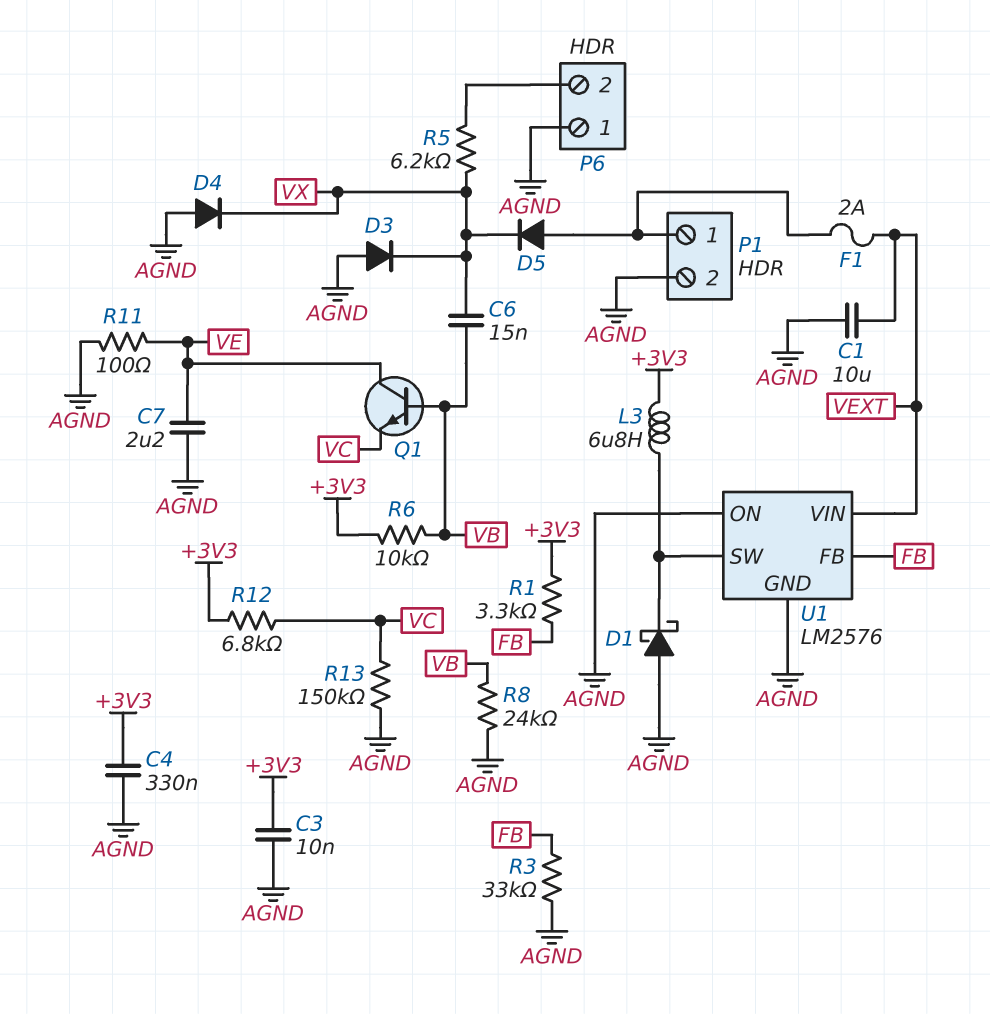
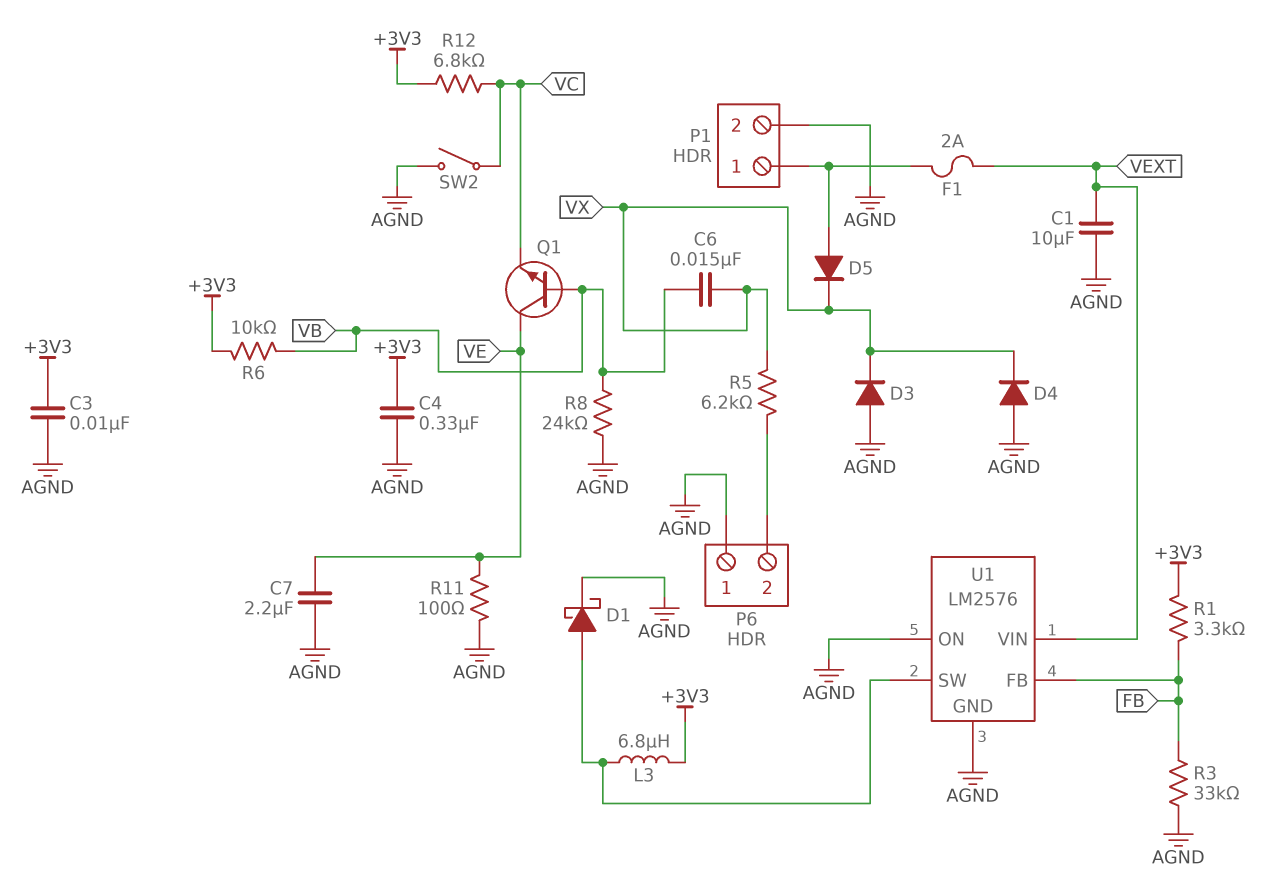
D1: schottky (A AGND, K U1/SW) -> schottky (A U1/SW, K AGND)
R13: 150k (AGND, VC) -> none
SW2: none -> switch (AGND, VC)

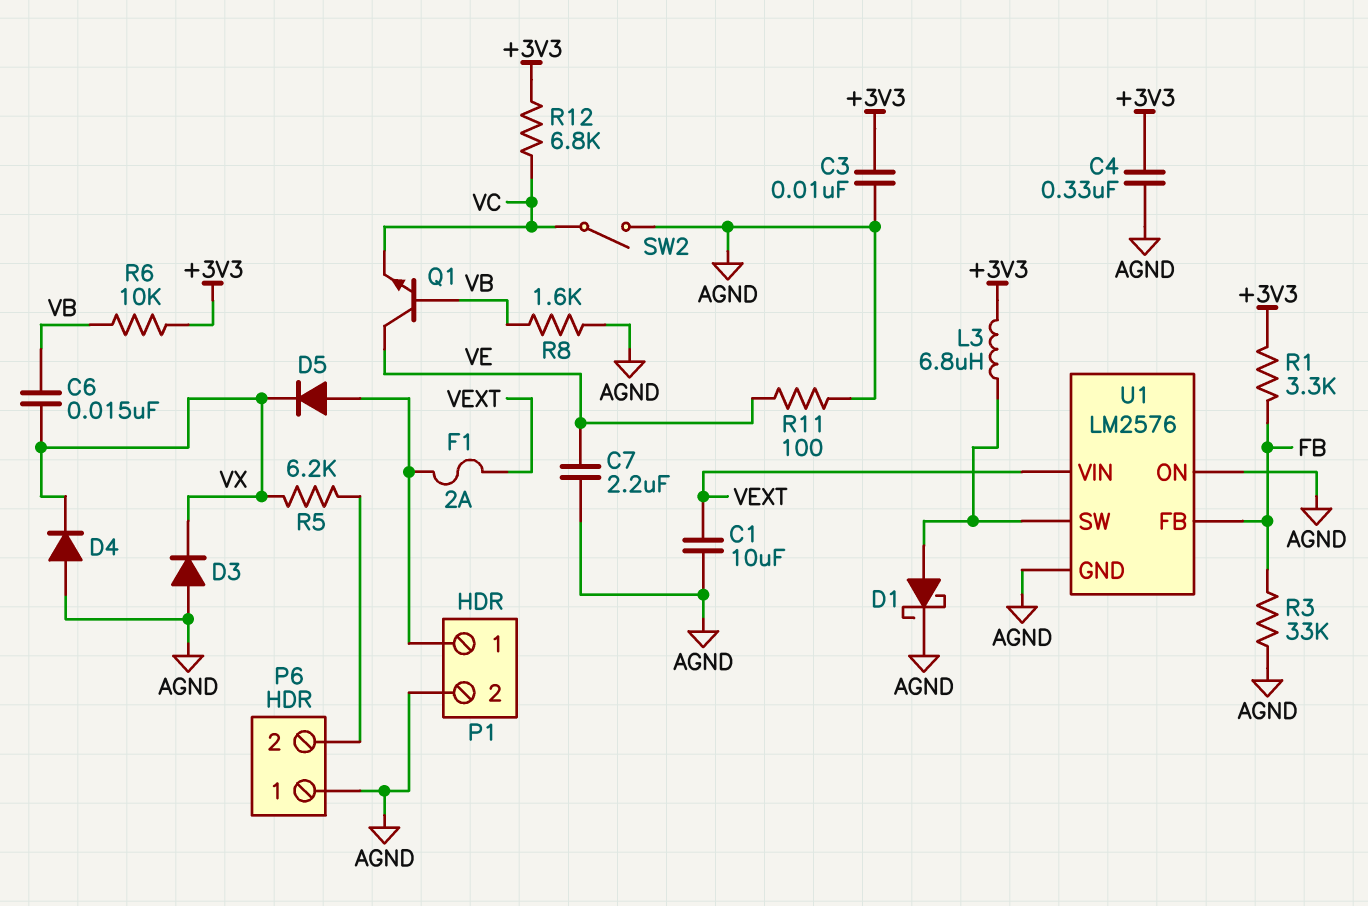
R8: 24k (AGND, VB) -> 1.6k (AGND, VB)

